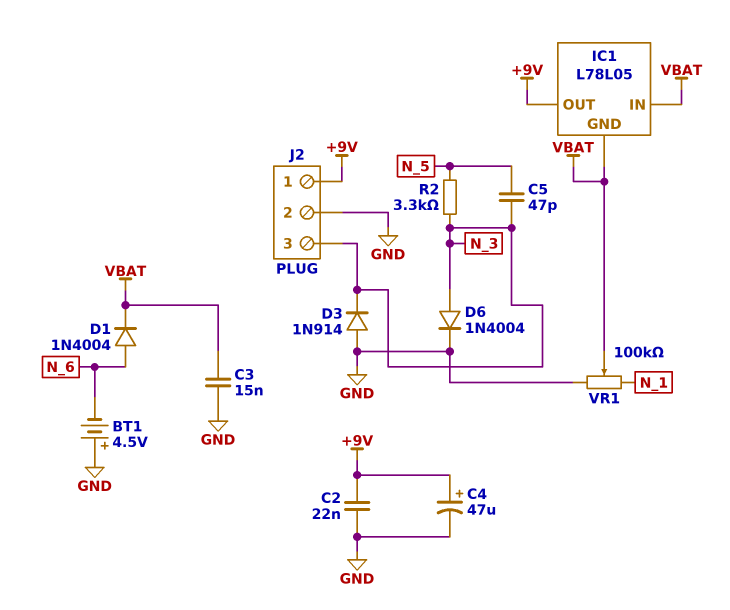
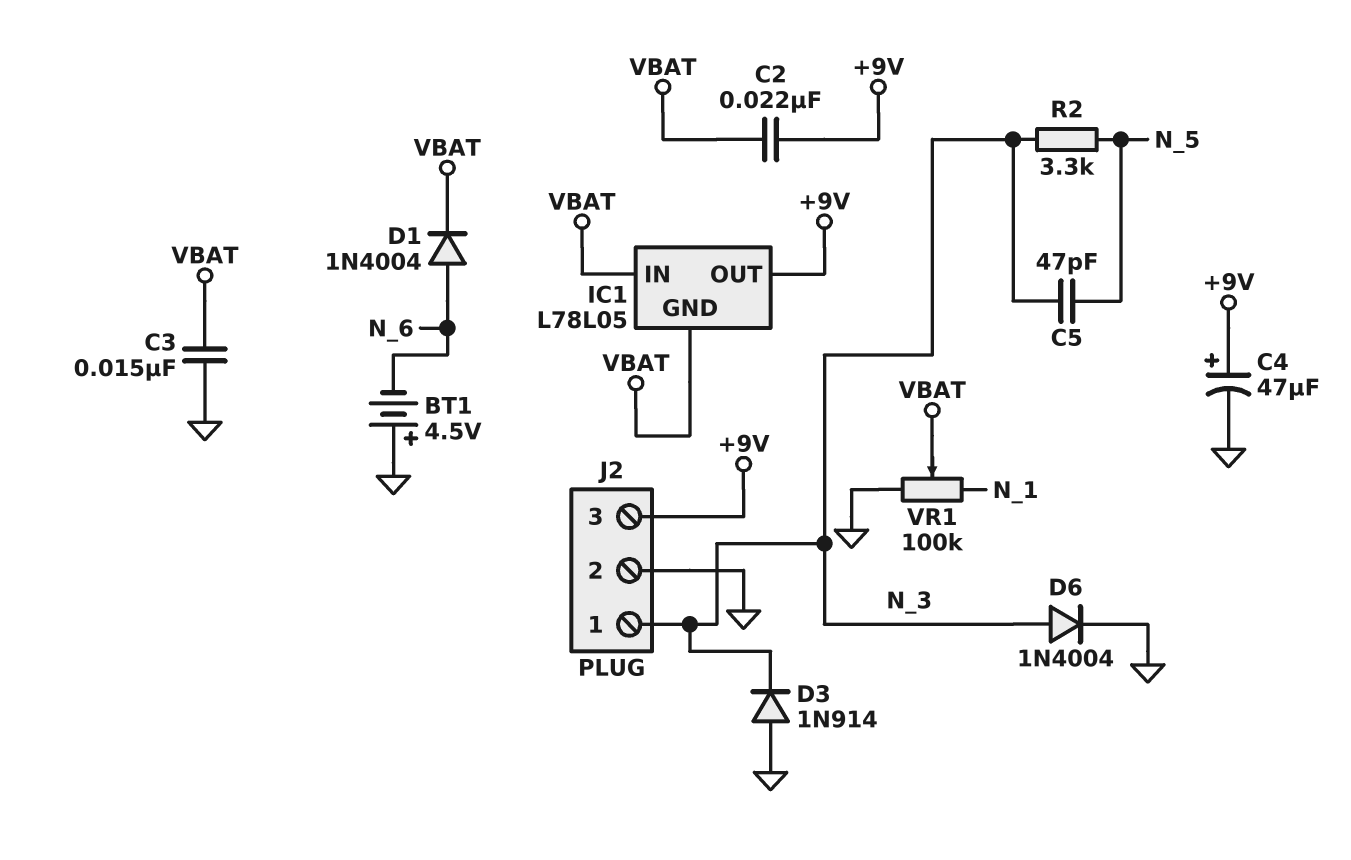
C2: 22nF (+9V, GND) -> 22nF (+9V, VBAT)
J2 pin 1: +9V -> N_3
J2 pin 3: N_3 -> +9V

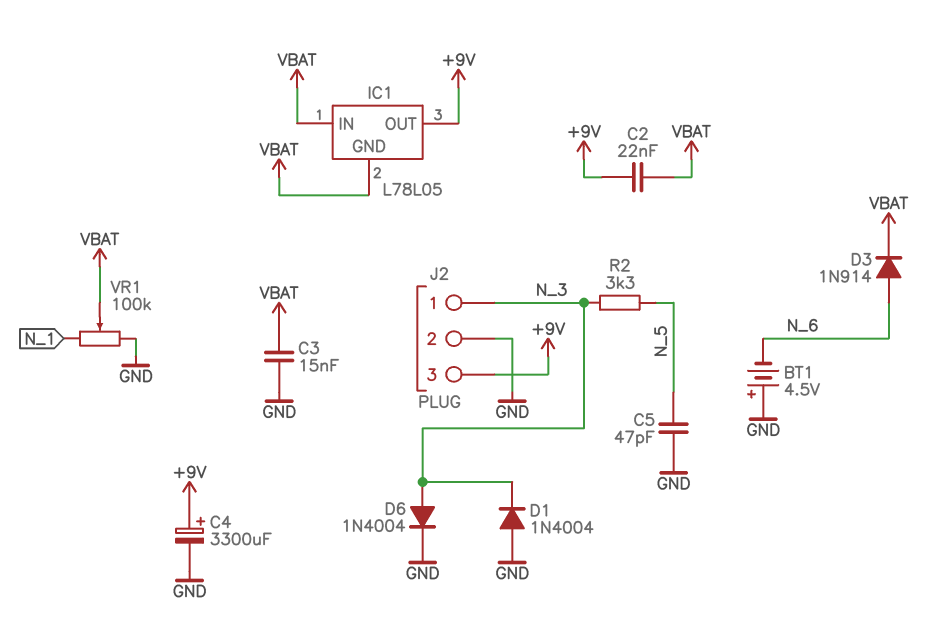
C4: 47uF (plus +9V, minus GND) -> 3300uF (plus +9V, minus GND)
C5: 47pF (N_3, N_5) -> 47pF (GND, N_5)
D1: diode 1N4004 (A N_6, K VBAT) -> diode 1N4004 (A GND, K N_3)
D3: diode 1N914 (A GND, K N_3) -> diode 1N914 (A N_6, K VBAT)

